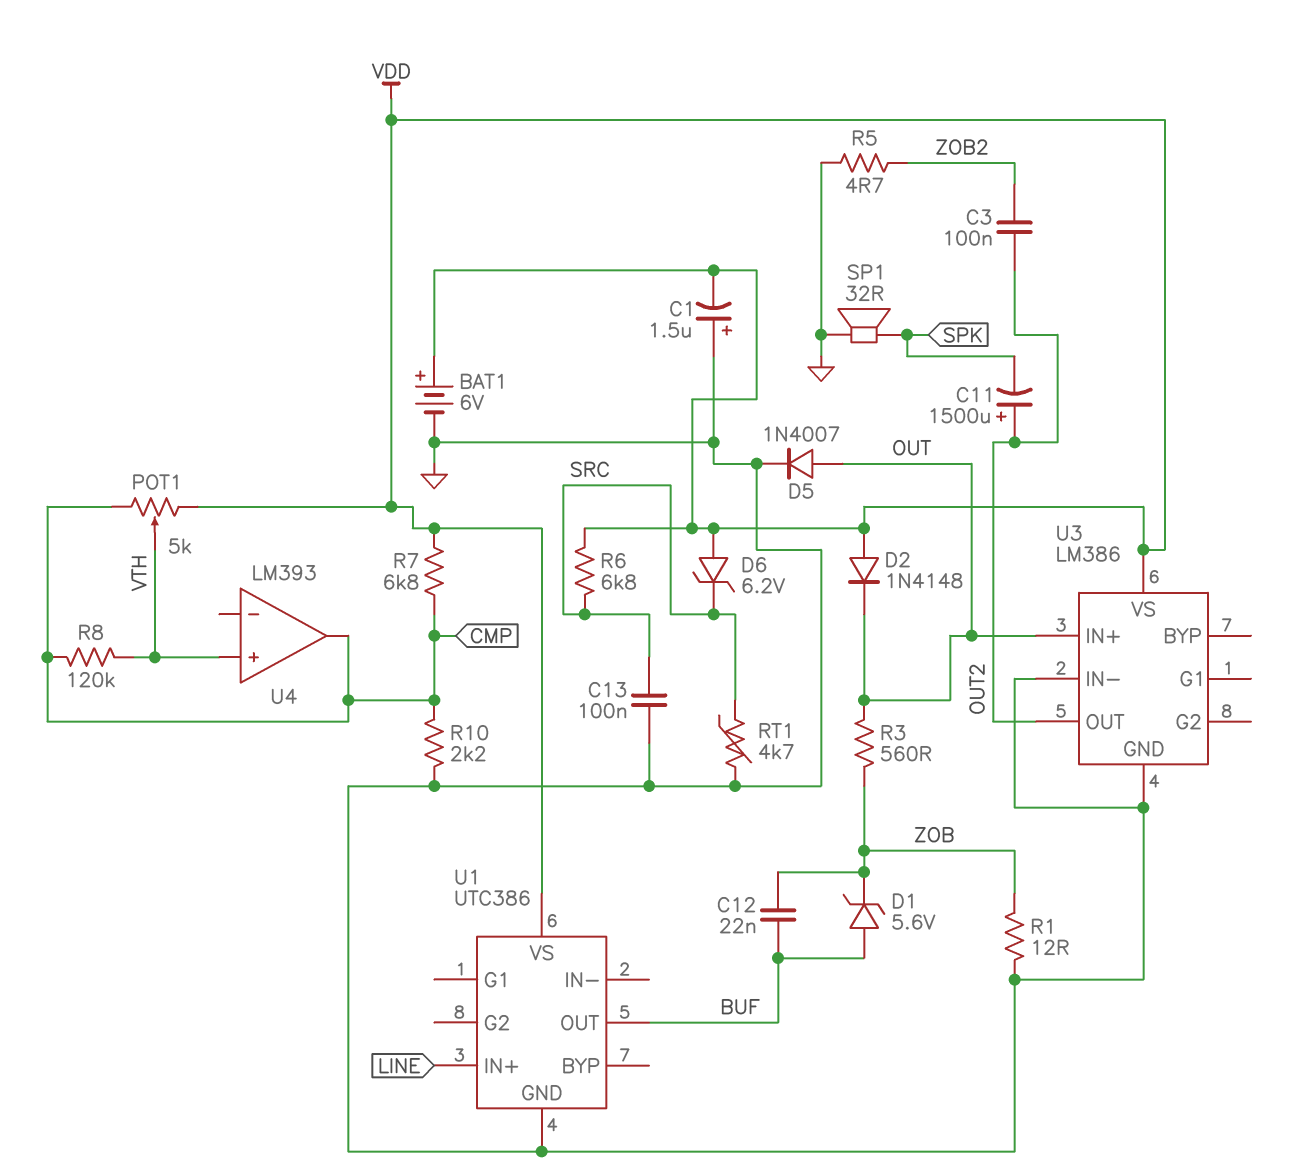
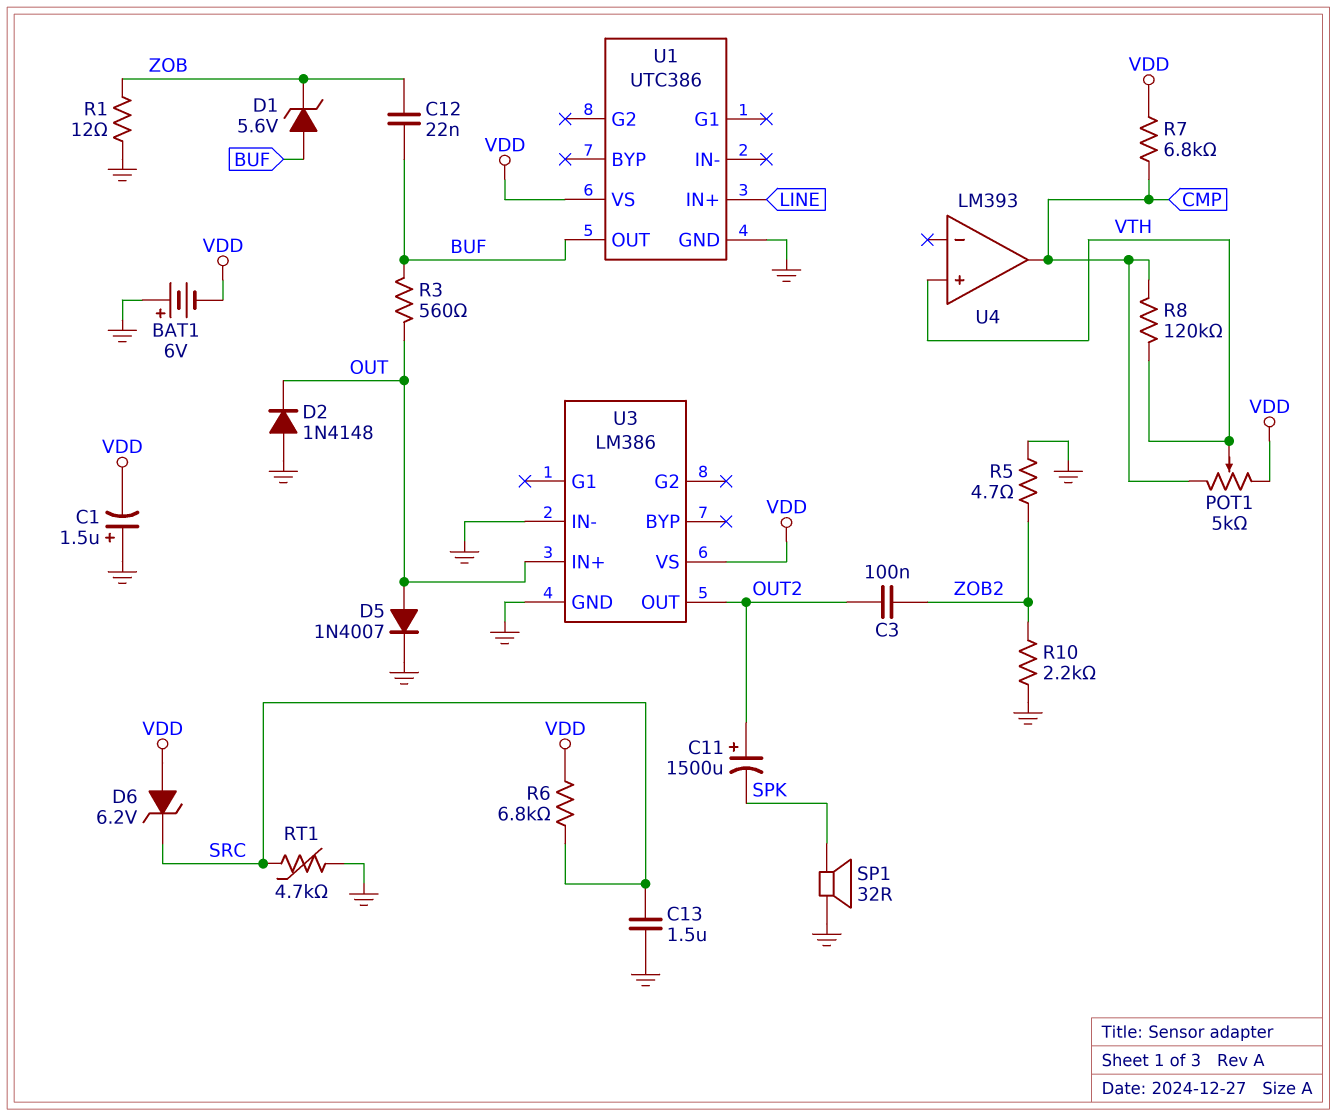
BAT1: 6V (plus VDD, minus GND) -> 6V (plus GND, minus VDD)
C13: 100nF (GND, SRC) -> 1.5uF (GND, SRC)
D2: diode 1N4148 (A VDD, K OUT) -> diode 1N4148 (A GND, K OUT)
R3: 560 (OUT, ZOB) -> 560 (BUF, OUT)
R10: 2.2k (CMP, GND) -> 2.2k (GND, ZOB2)

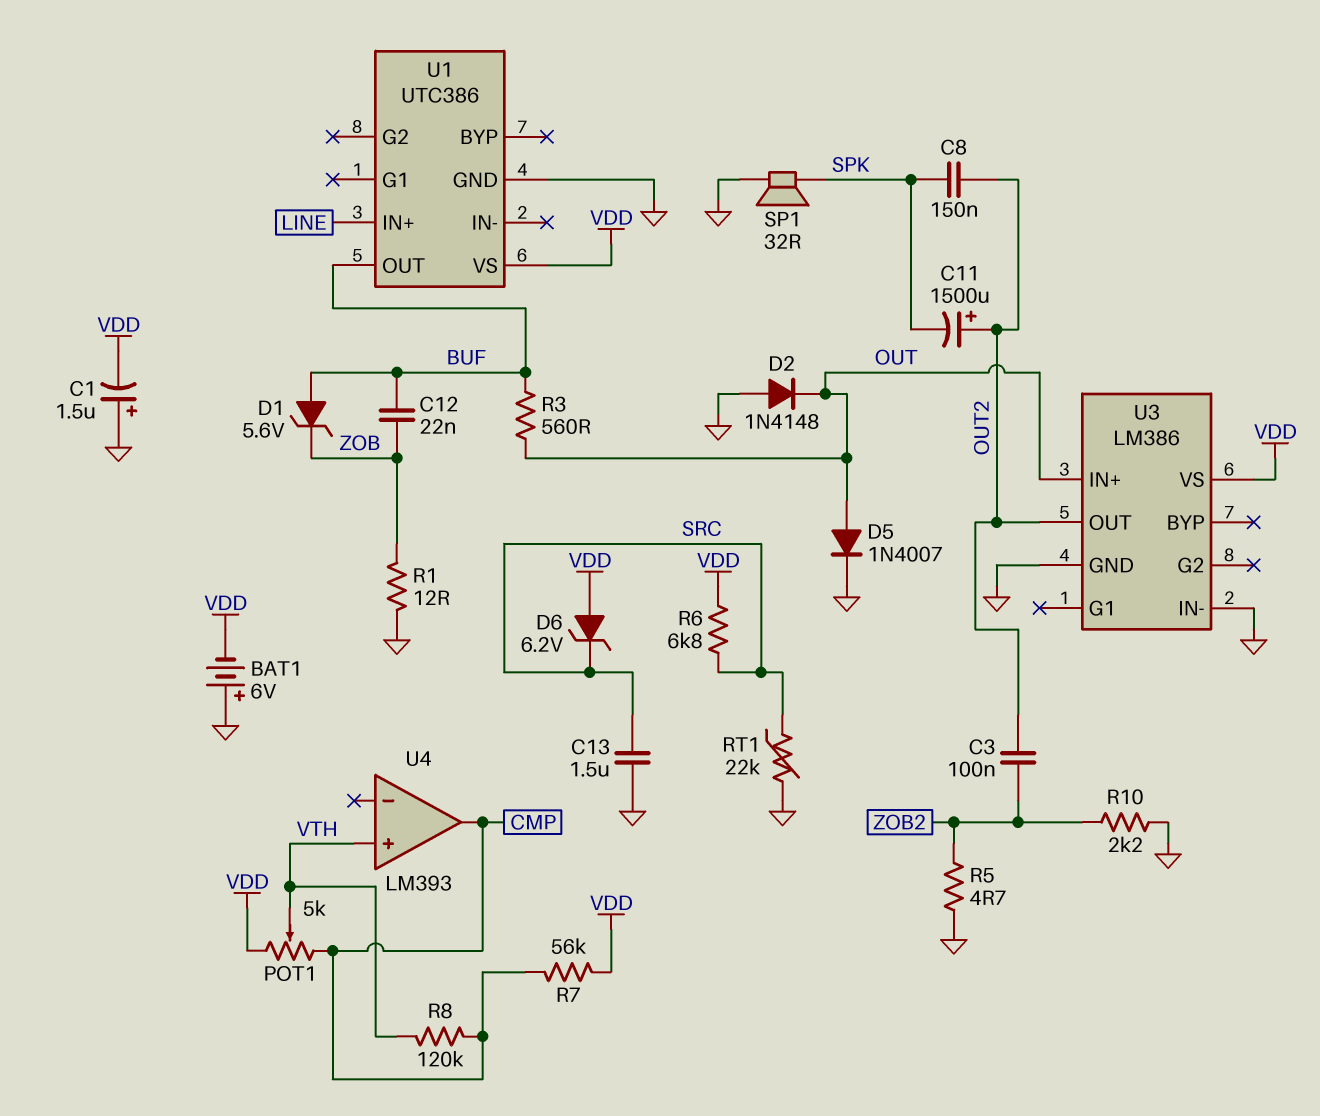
C8: none -> 150nF (OUT2, SPK)
R7: 6.8k (CMP, VDD) -> 56k (CMP, VDD)
RT1: 4.7k (GND, SRC) -> 22k (GND, SRC)

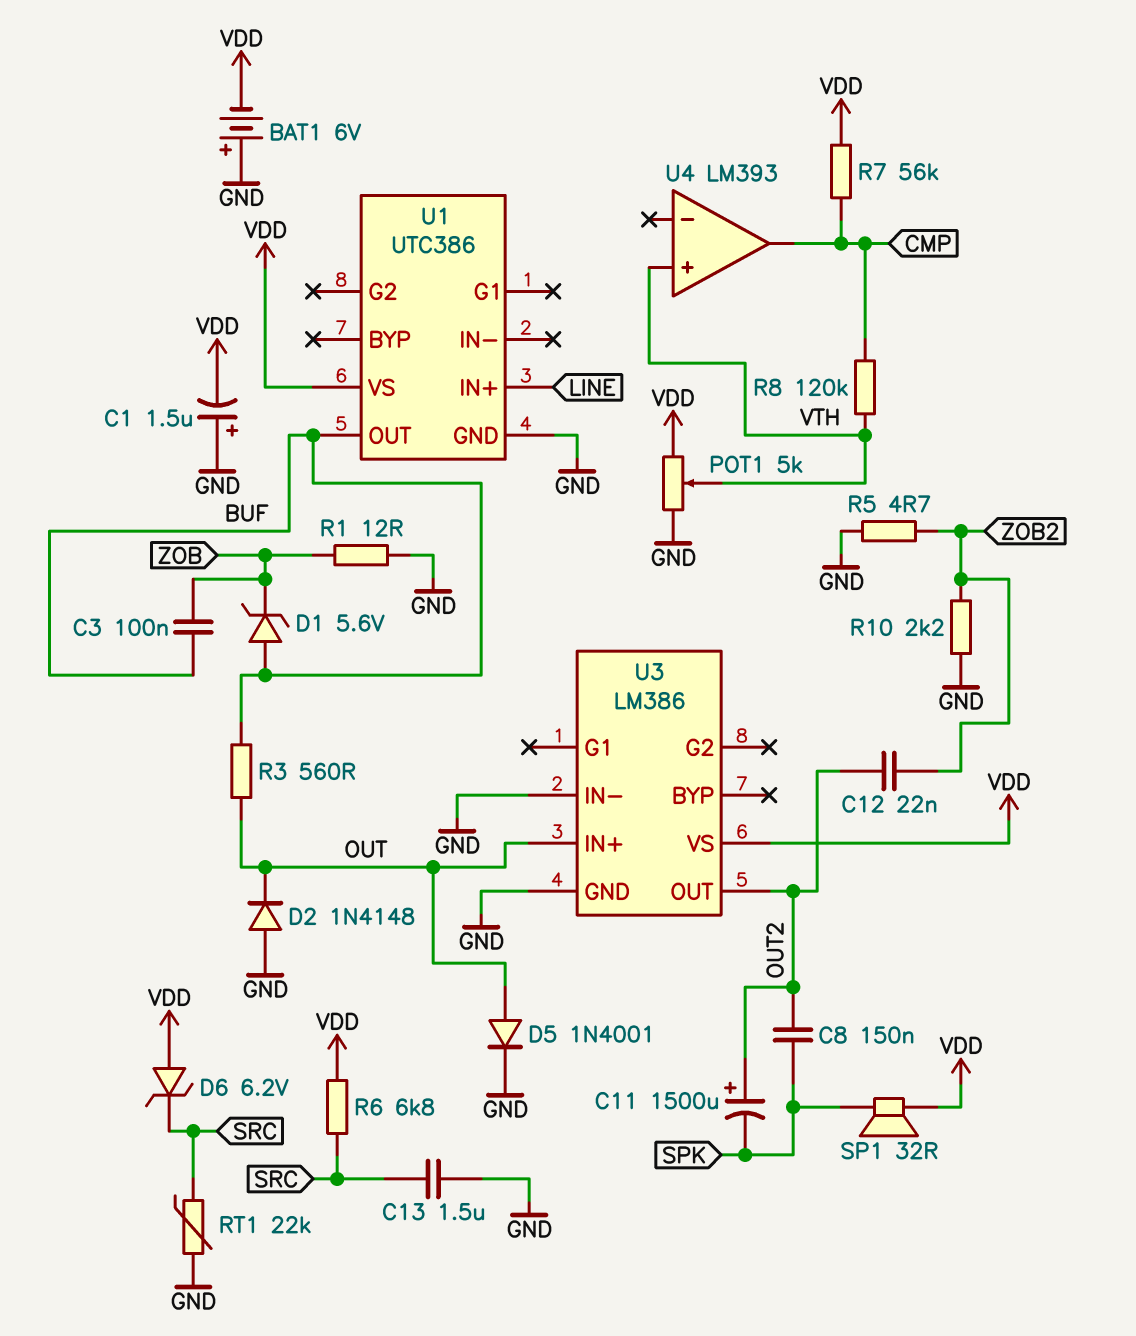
C3: 100nF (OUT2, ZOB2) -> 100nF (BUF, ZOB)
C12: 22nF (BUF, ZOB) -> 22nF (OUT2, ZOB2)
D5: diode 1N4007 (A OUT, K GND) -> diode 1N4001 (A OUT, K GND)
POT1: 5k (CMP, VDD, wiper VTH) -> 5k (GND, VDD, wiper VTH)
SP1: speaker 32R (GND, SPK) -> speaker 32R (SPK, VDD)

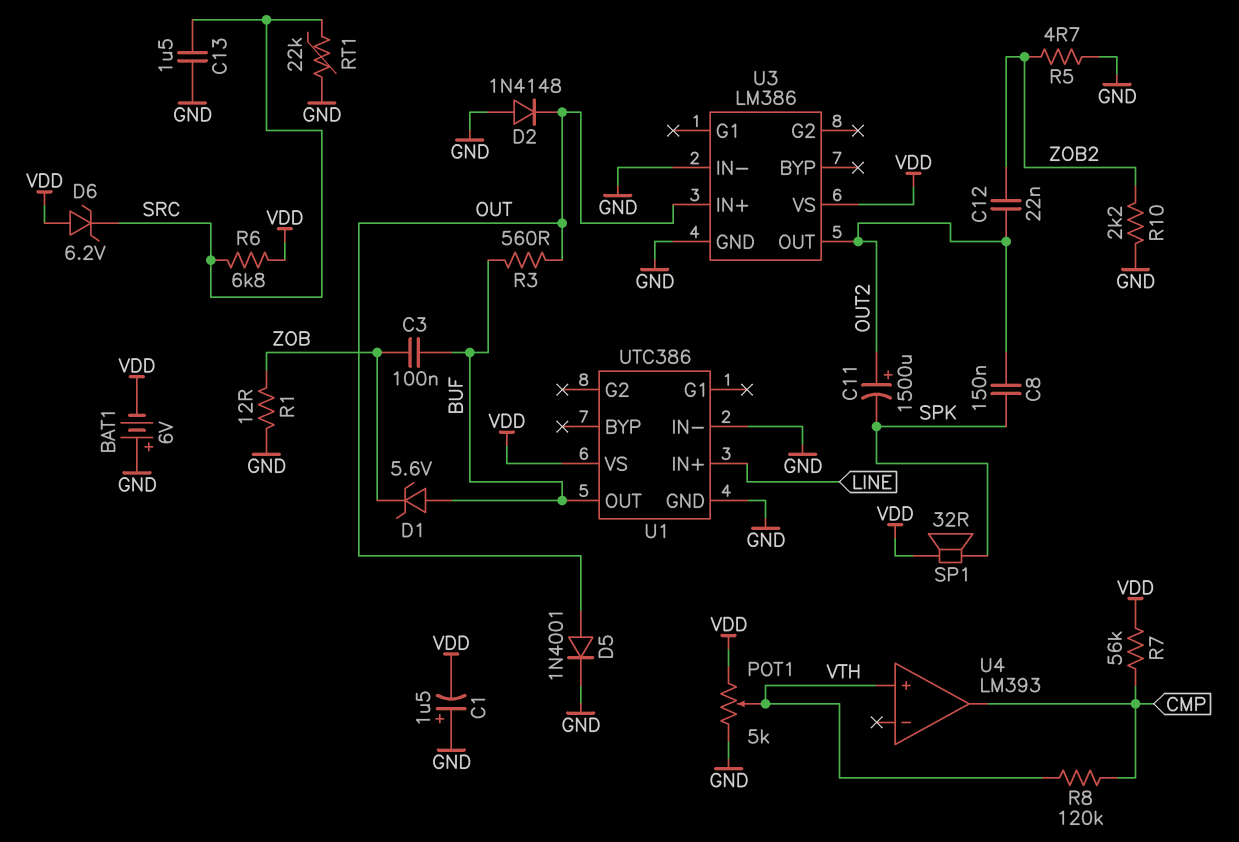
U1 pin IN-: none -> GND

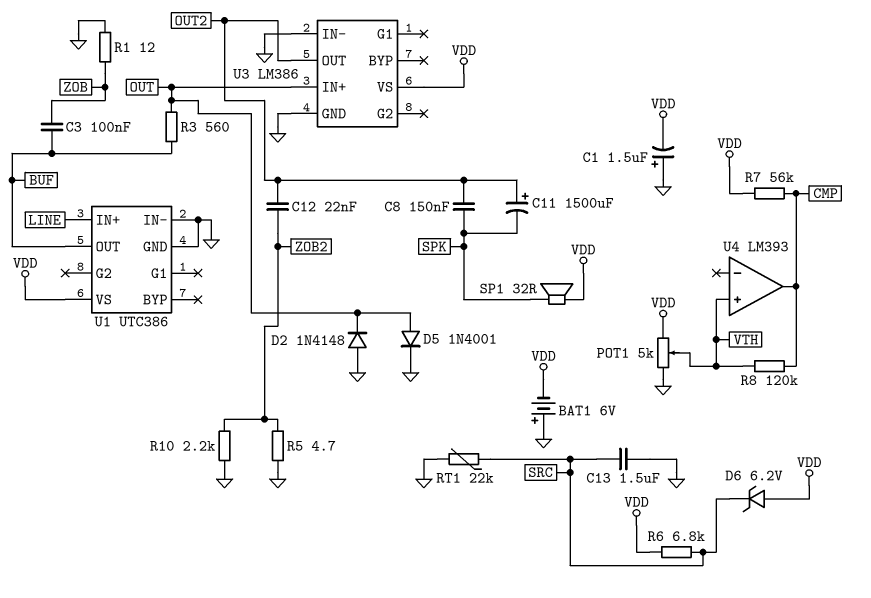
D1: zener 5.6V (A BUF, K ZOB) -> none

